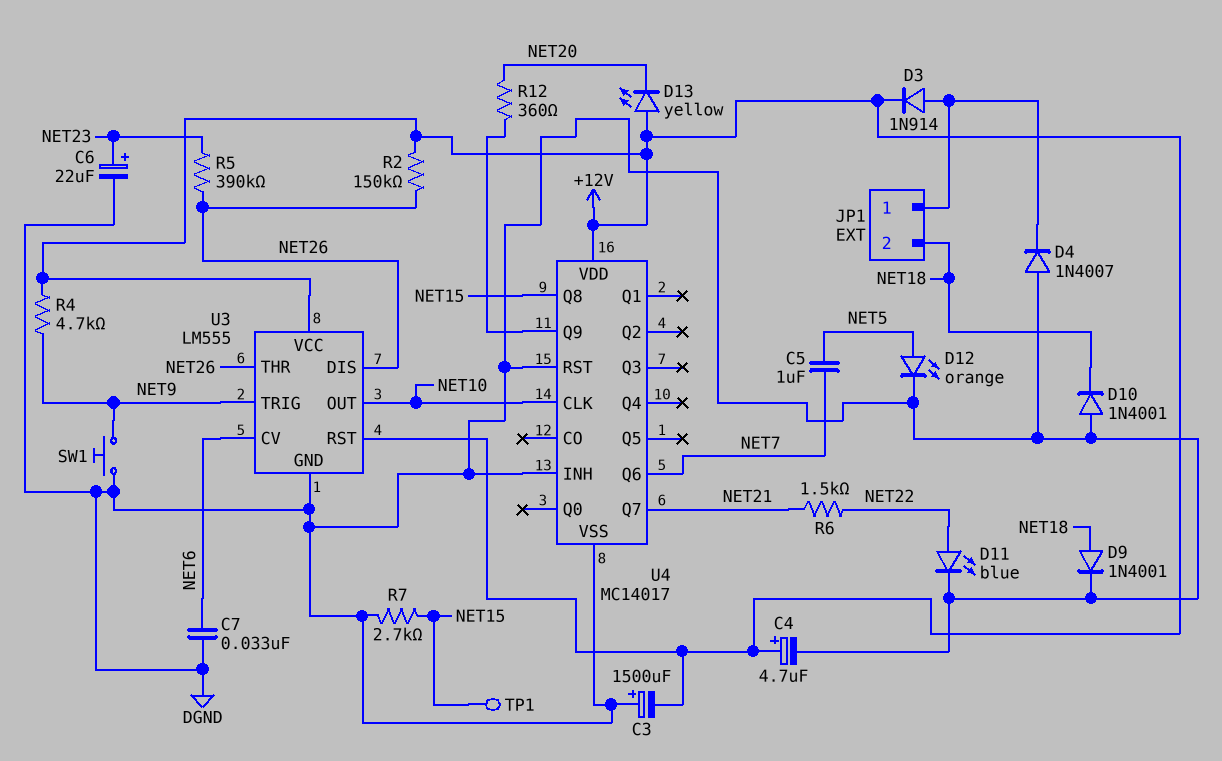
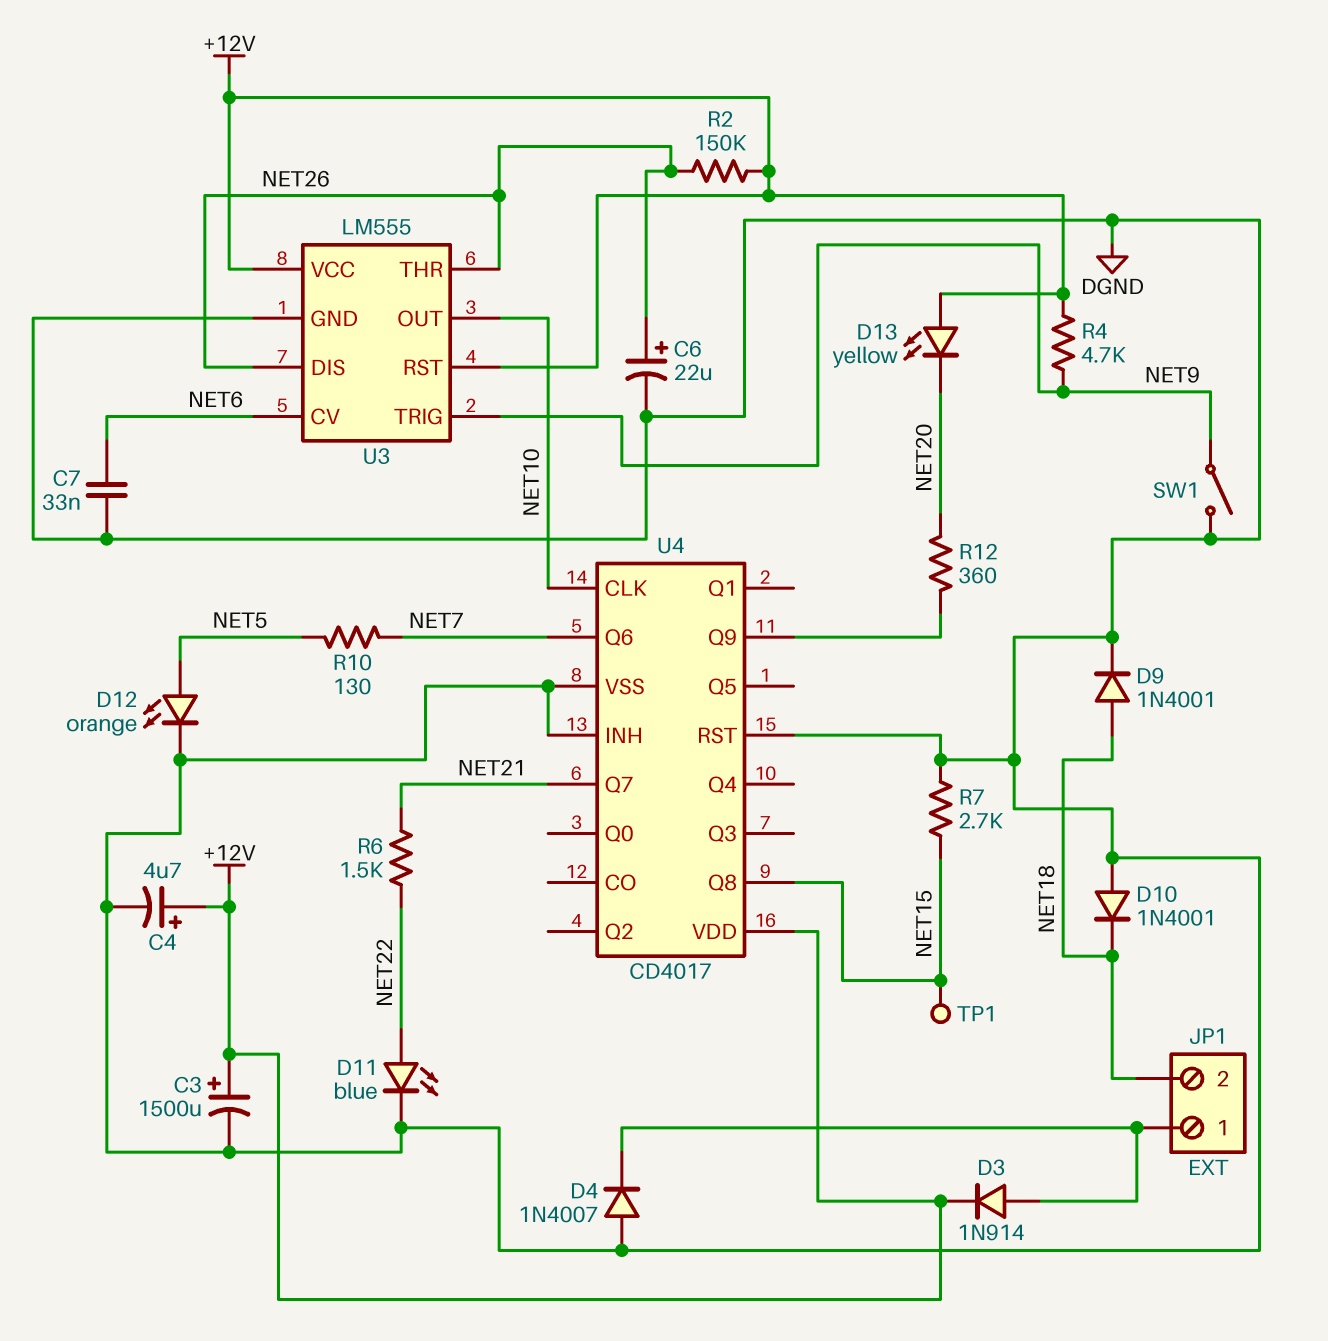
C3: 1500uF (plus DGND, minus +12V) -> 1500uF (plus +12V, minus DGND)
C5: 1uF (NET5, NET7) -> none
C6: 22uF (plus NET23, minus DGND) -> 22uF (plus NET26, minus DGND)
R5: 390k (NET23, NET26) -> none
R10: none -> 130 (NET5, NET7)
SW1: button (DGND, NET9) -> switch (DGND, NET9)
U4: MC14017 -> CD4017

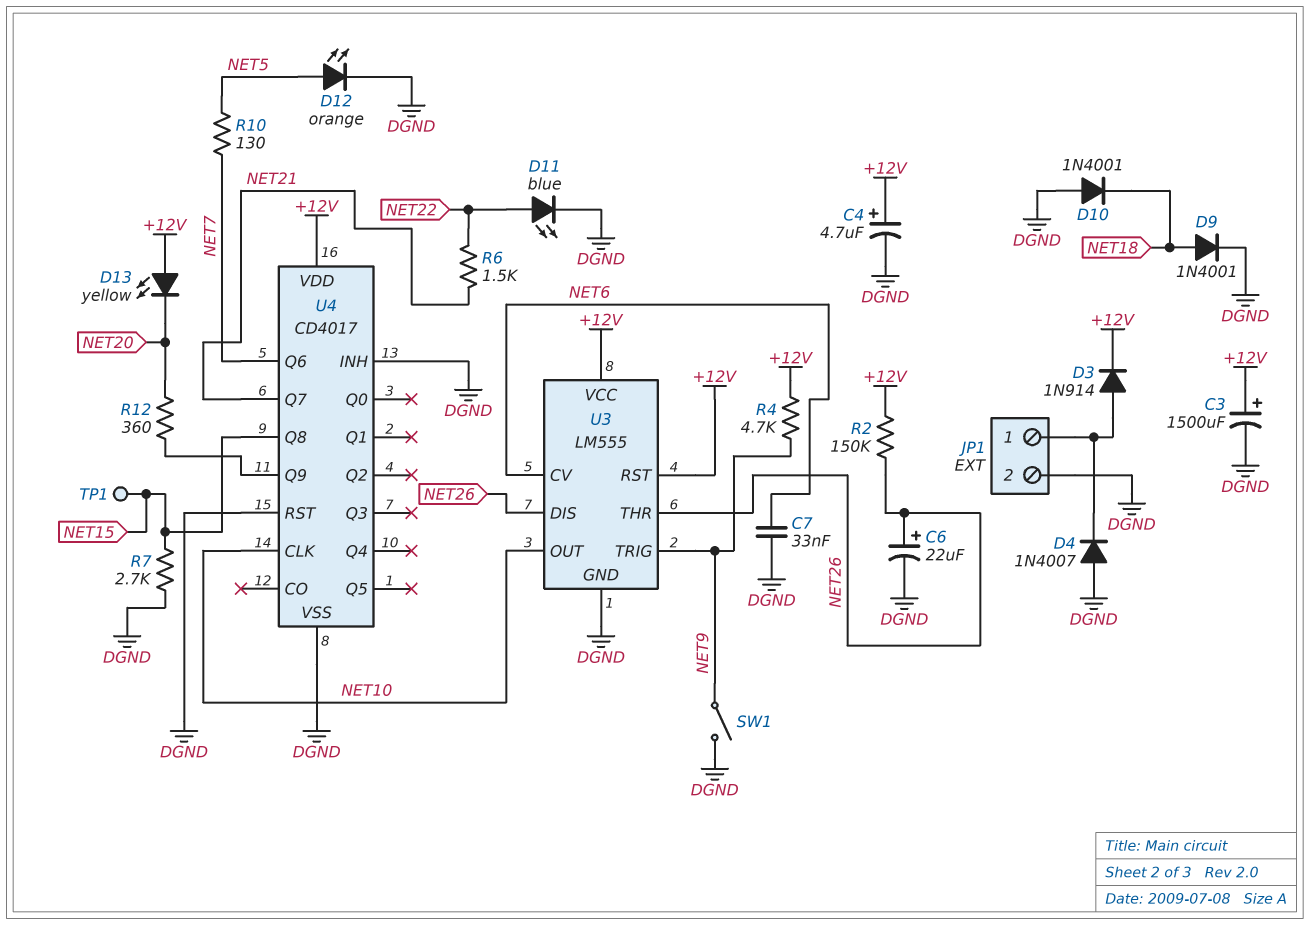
JP1 pin 2: NET18 -> DGND

